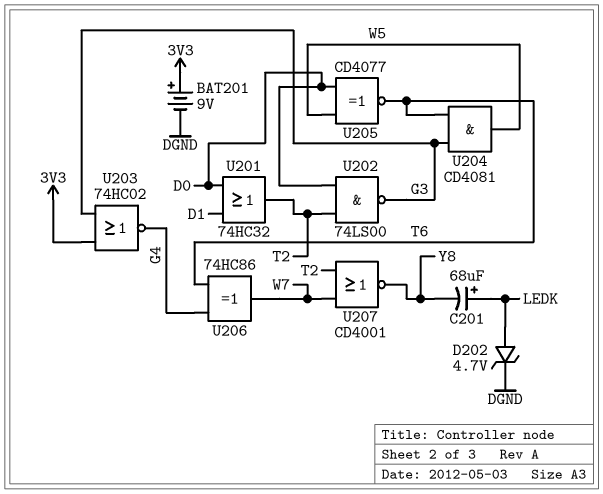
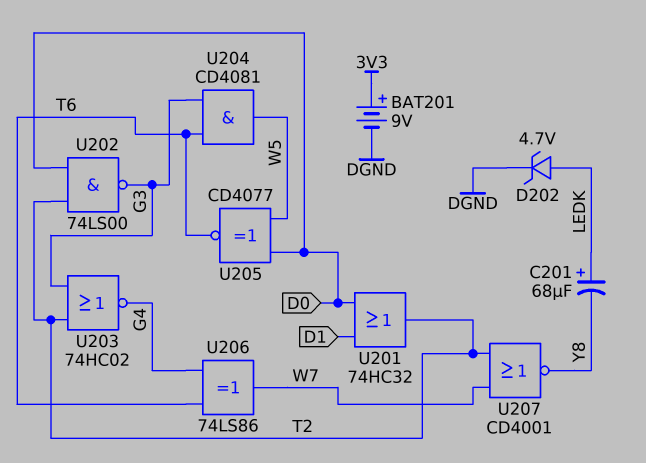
U203: NOR 74HC02 (in 3V3, in G3, out G4) -> NOR 74HC02 (in G3, in T2, out G4)
U206: XOR 74HC86 (in G4, in T6, out W7) -> XOR 74LS86 (in G4, in T6, out W7)

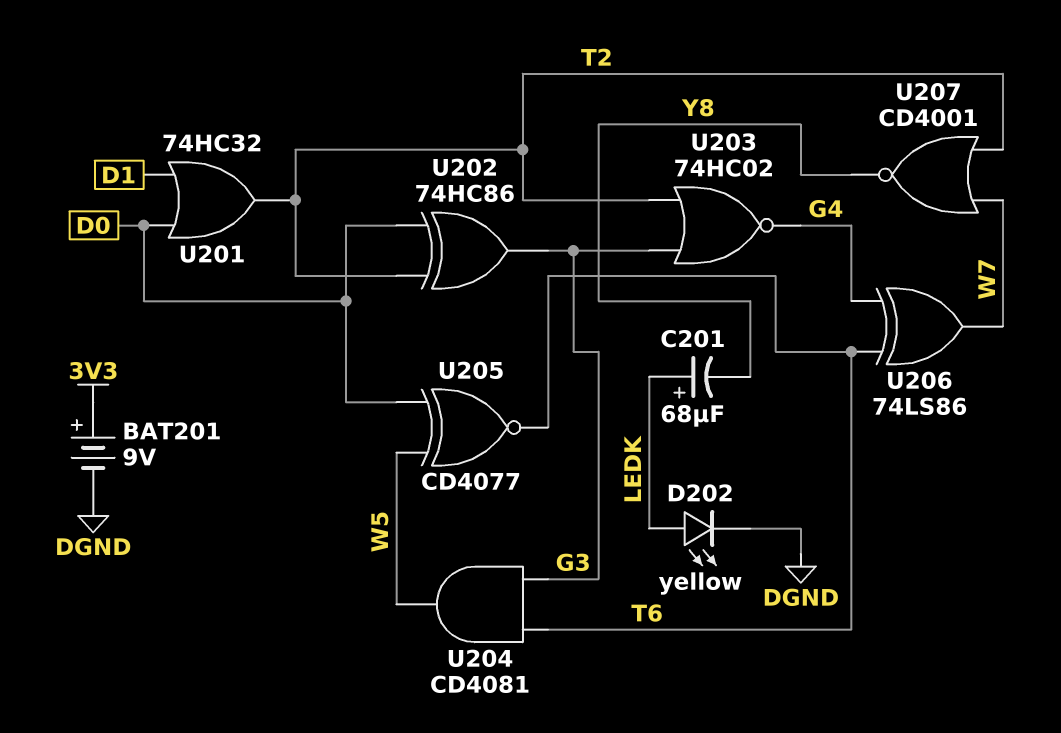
D202: zener 4.7V (A LEDK, K DGND) -> LED yellow (A LEDK, K DGND)
U202: NAND 74LS00 (in D0, in T2, out G3) -> XOR 74HC86 (in D0, in T2, out G3)

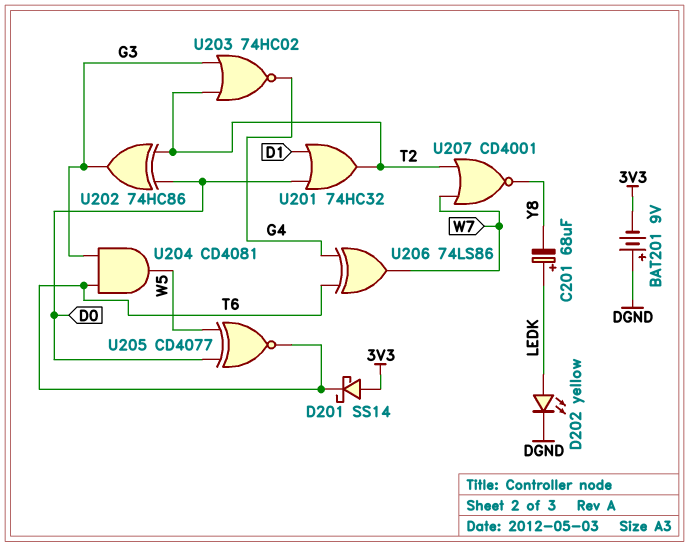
BAT201: 9V (plus 3V3, minus DGND) -> 9V (plus DGND, minus 3V3)
D201: none -> schottky SS14 (A 3V3, K T6)

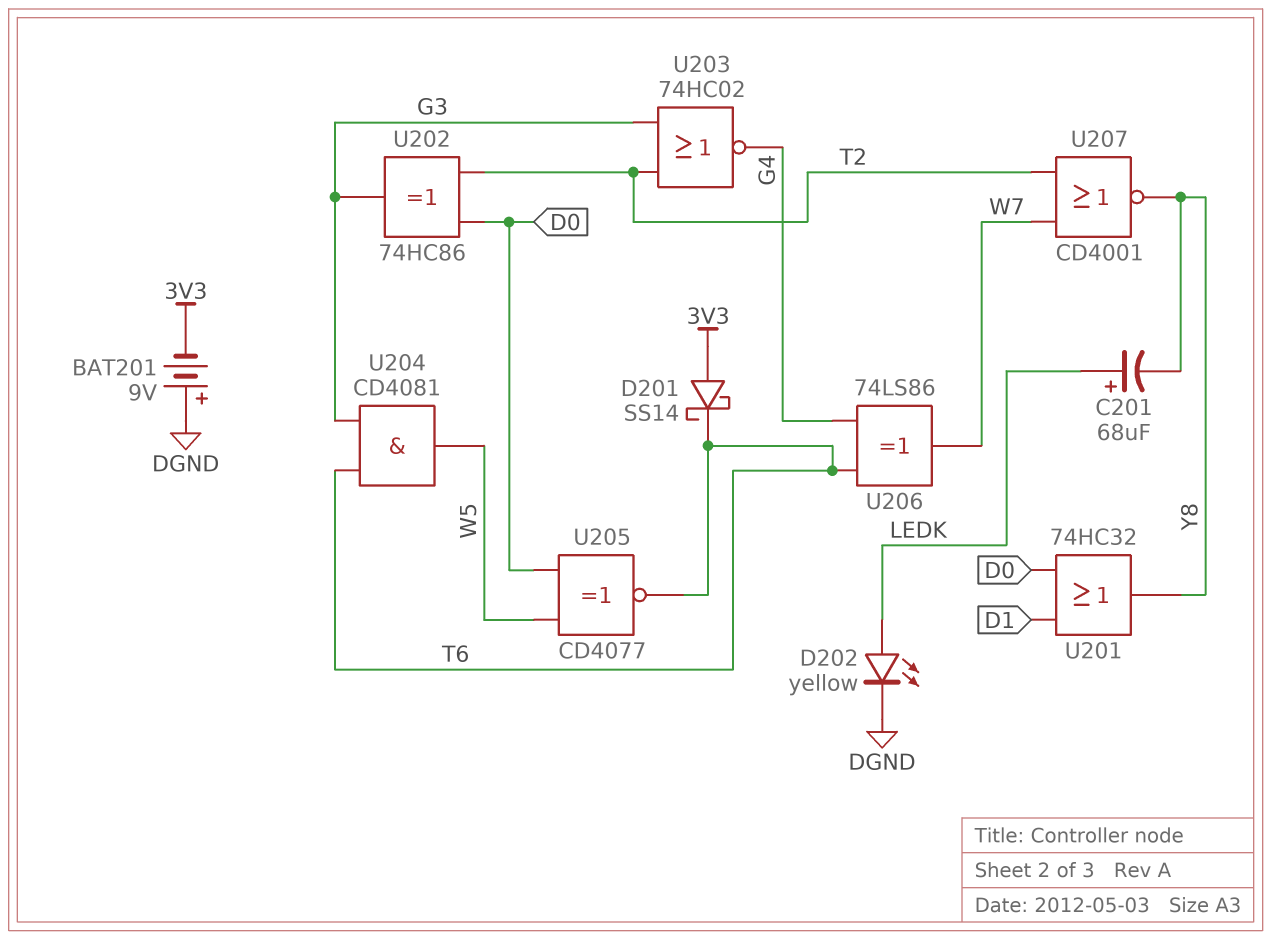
U201: OR 74HC32 (in D0, in D1, out T2) -> OR 74HC32 (in D0, in D1, out Y8)

